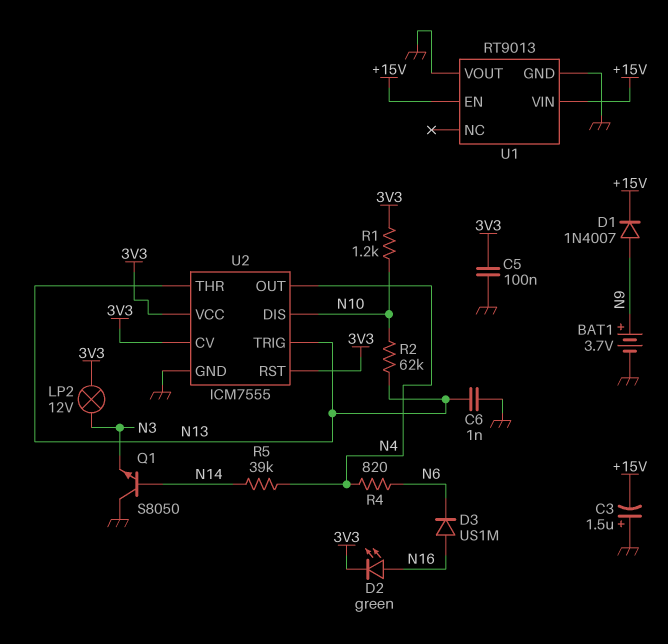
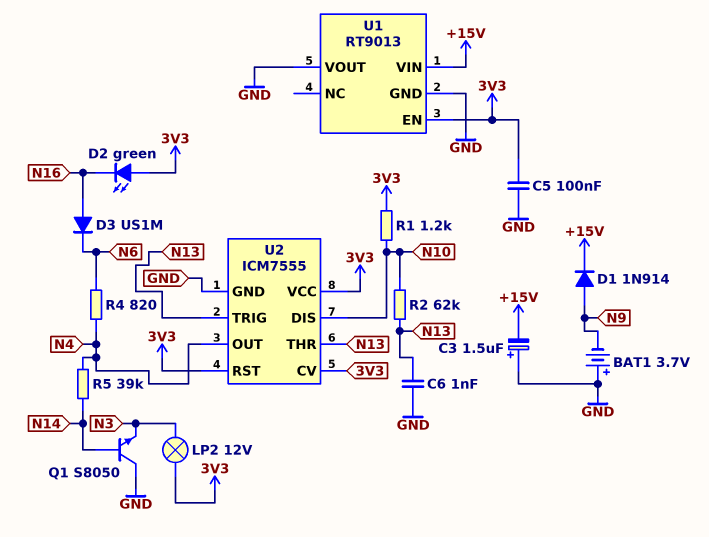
BAT1: 3.7V (plus N9, minus GND) -> 3.7V (plus GND, minus N9)
D1: diode 1N4007 (A N9, K +15V) -> diode 1N914 (A N9, K +15V)
D2: LED green (A N16, K 3V3) -> LED green (A 3V3, K N16)
U1 pin EN: +15V -> 3V3

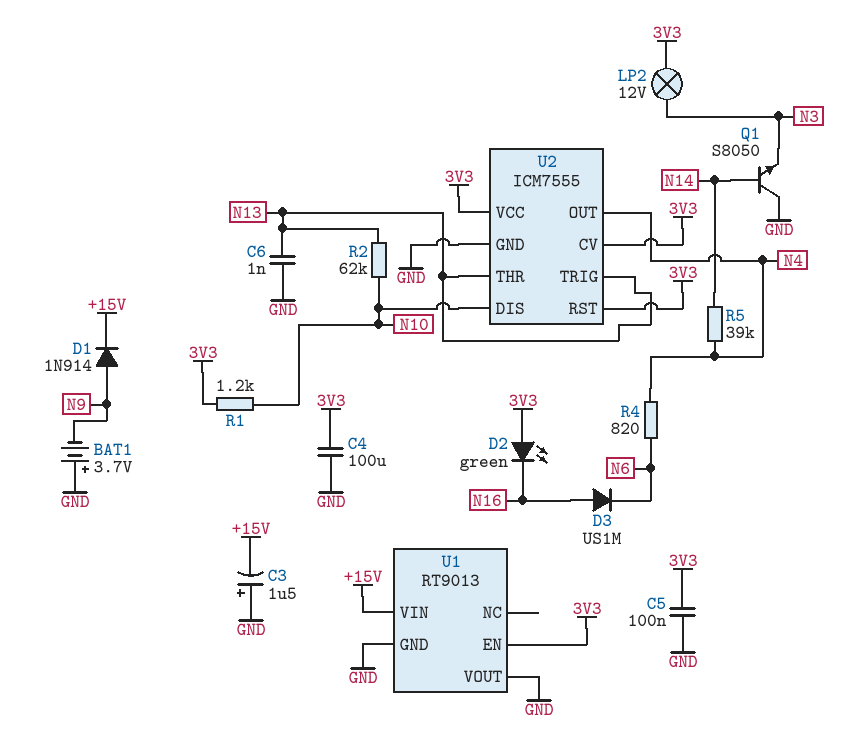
C4: none -> 100uF (3V3, GND)

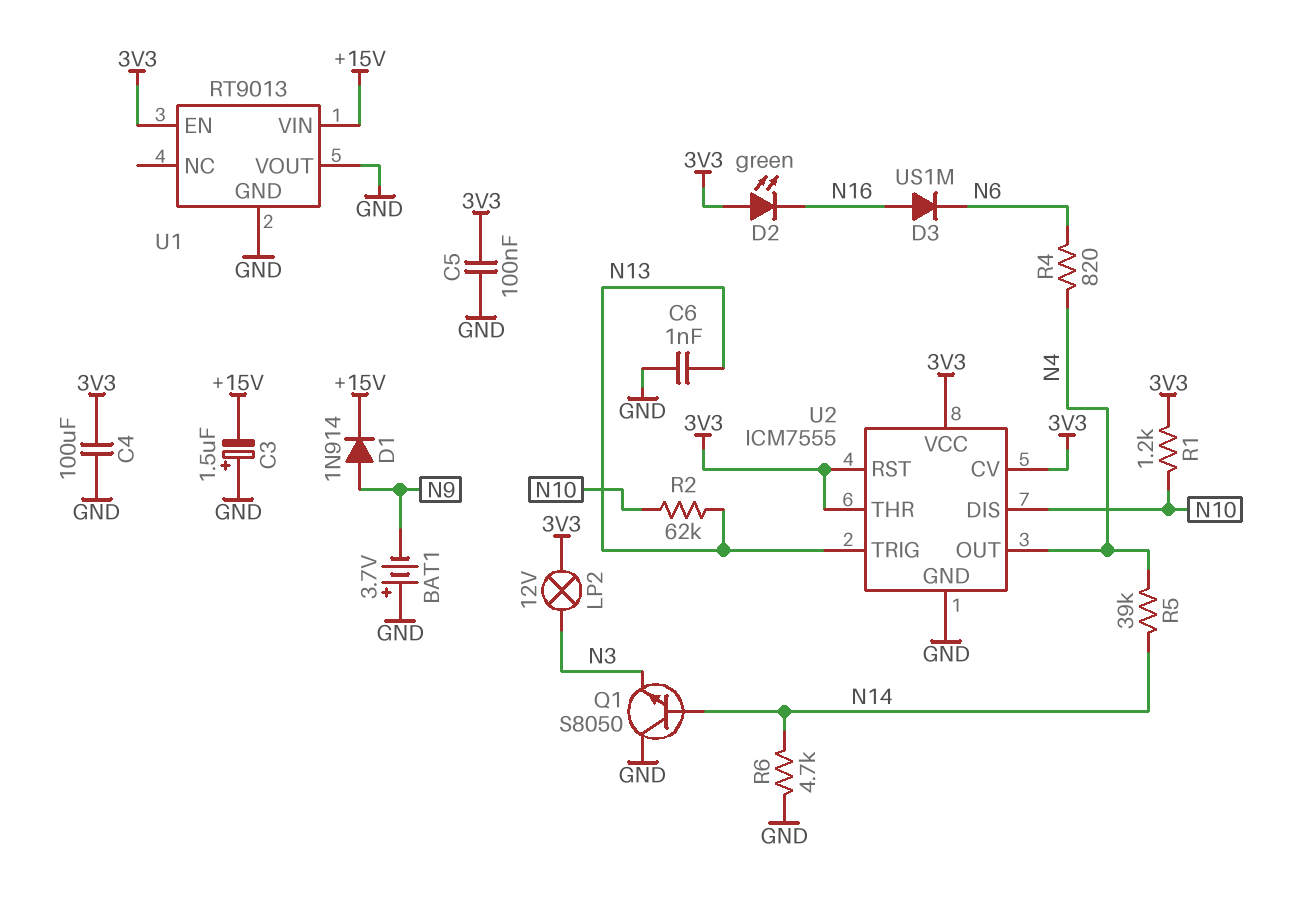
R6: none -> 4.7k (GND, N14)
U2 pin THR: N13 -> 3V3

